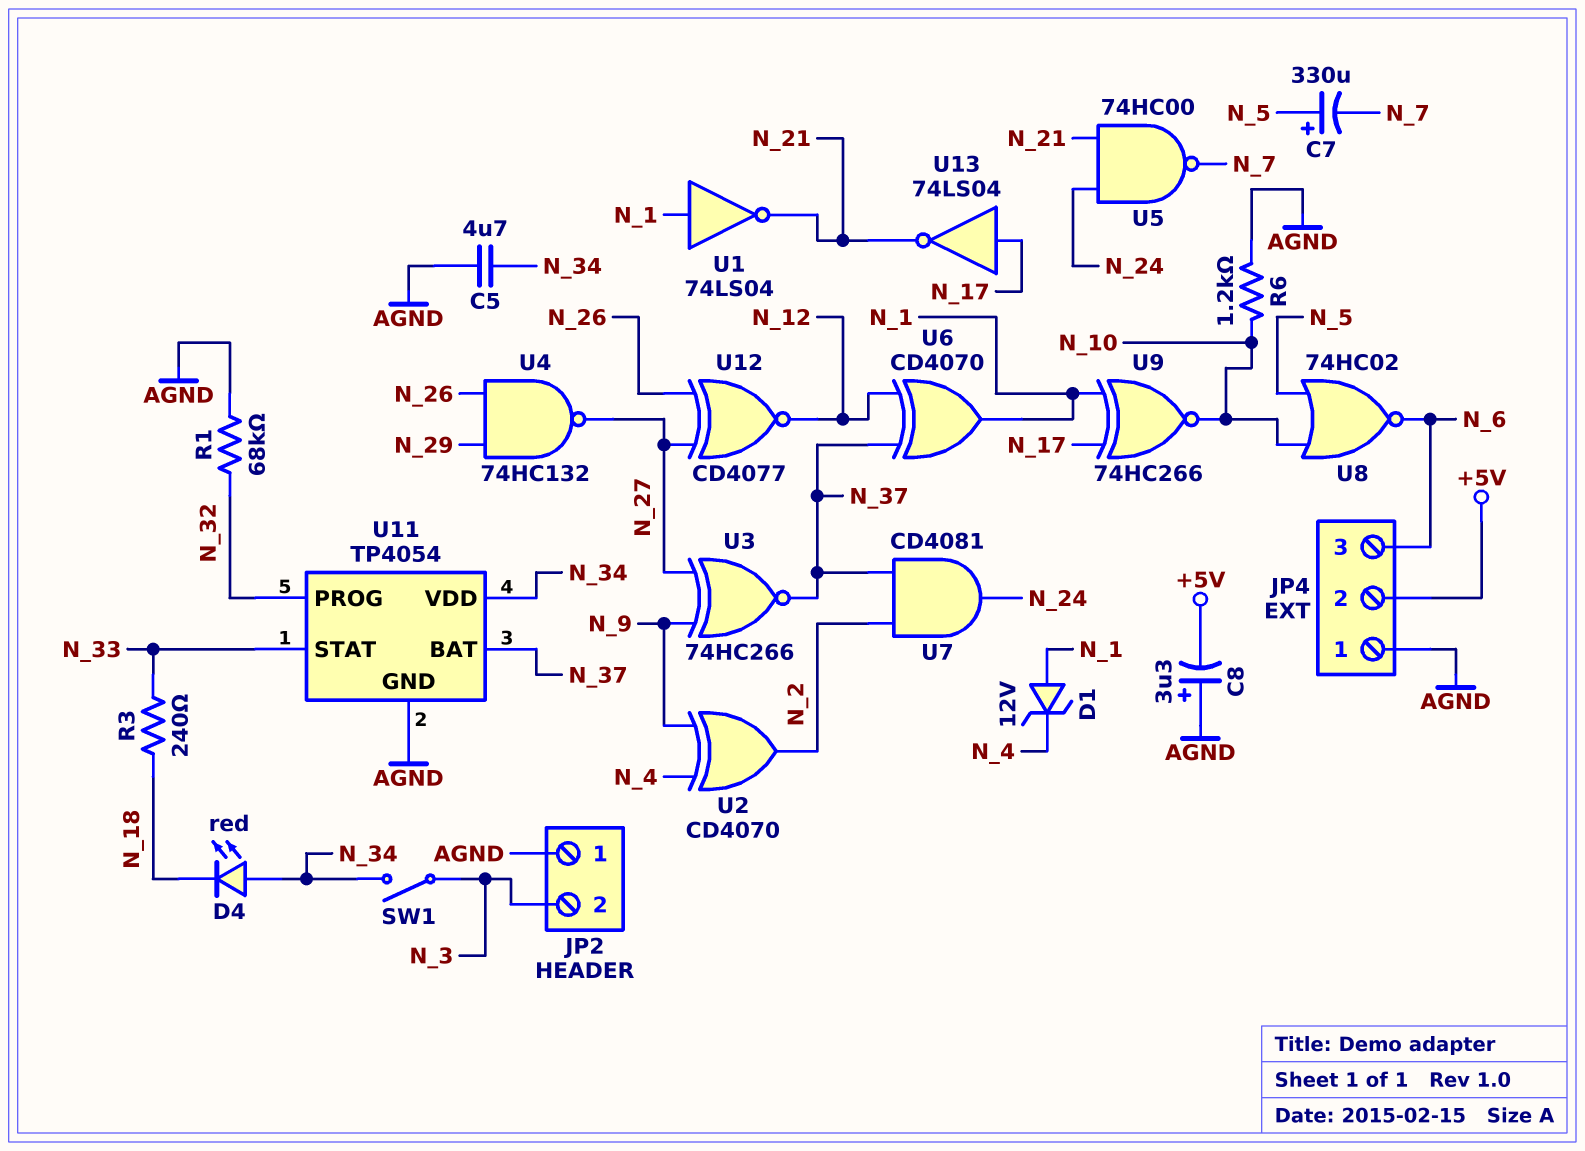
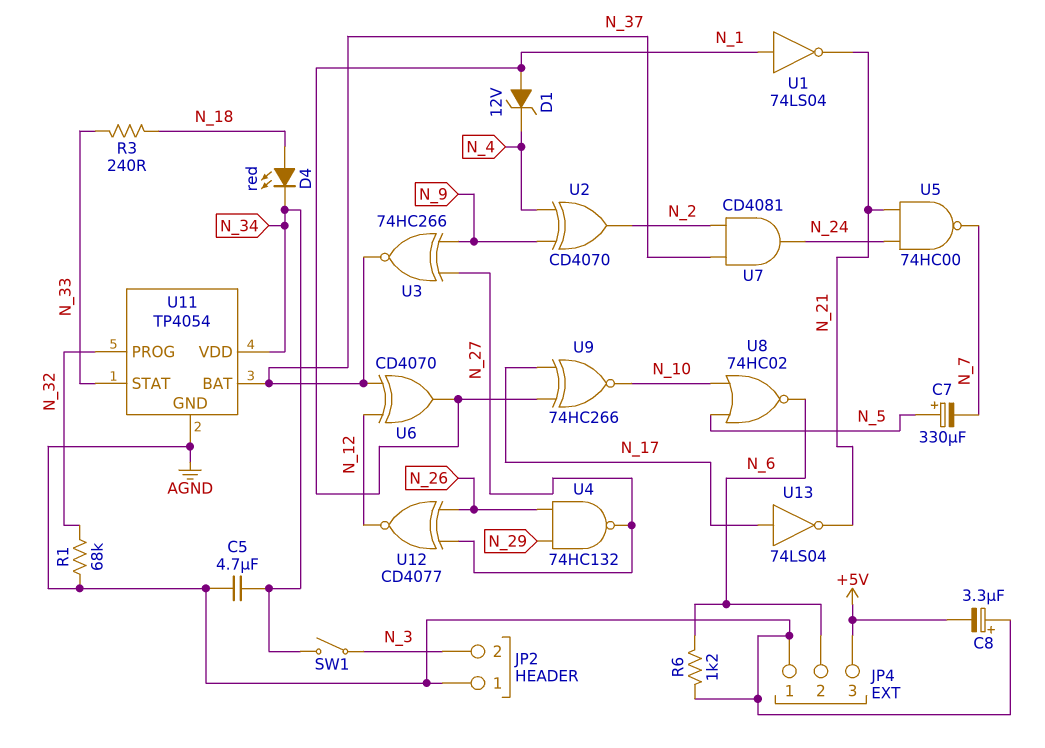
D4: LED red (A N_34, K N_18) -> LED red (A N_18, K N_34)
JP4 pin 2: +5V -> N_6
JP4 pin 3: N_6 -> +5V
R6: 1.2k (AGND, N_10) -> 1.2k (AGND, N_6)

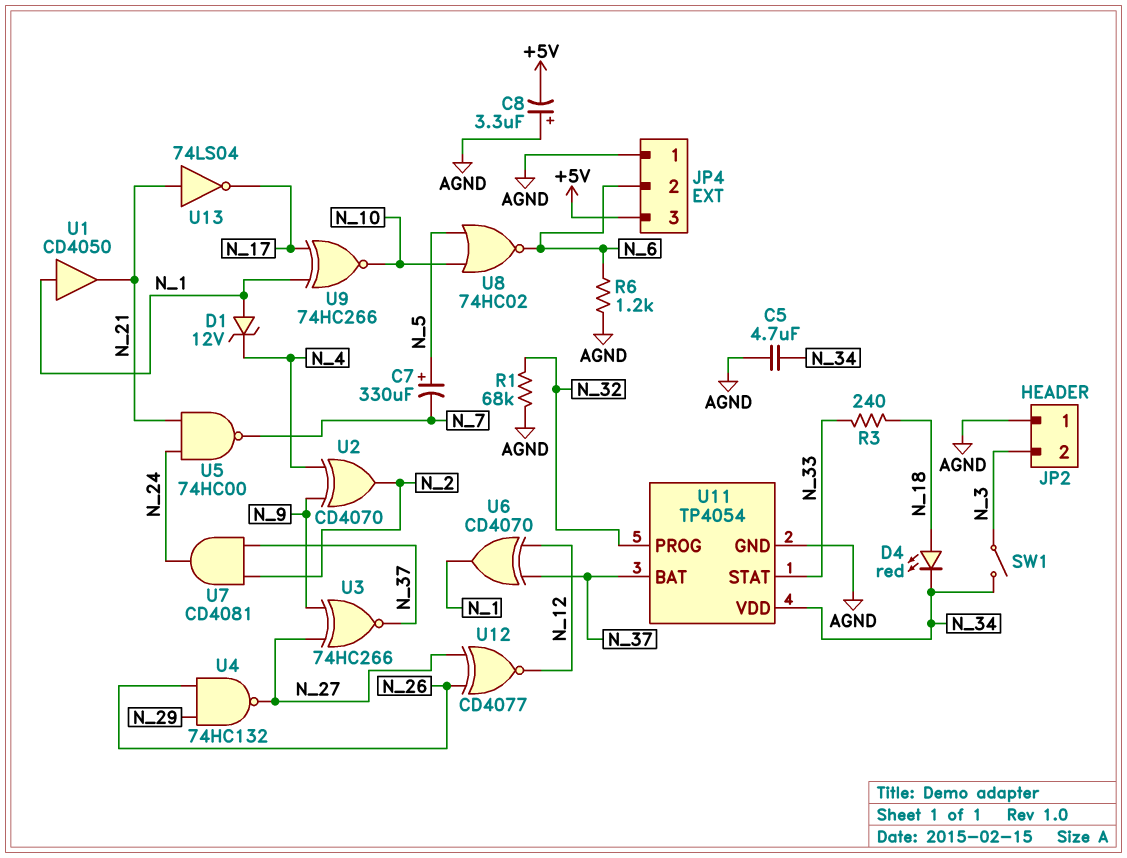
U1: NOT 74LS04 (in N_1, out N_21) -> buffer CD4050 (in N_1, out N_21)
U13: NOT 74LS04 (in N_17, out N_21) -> NOT 74LS04 (in N_21, out N_17)

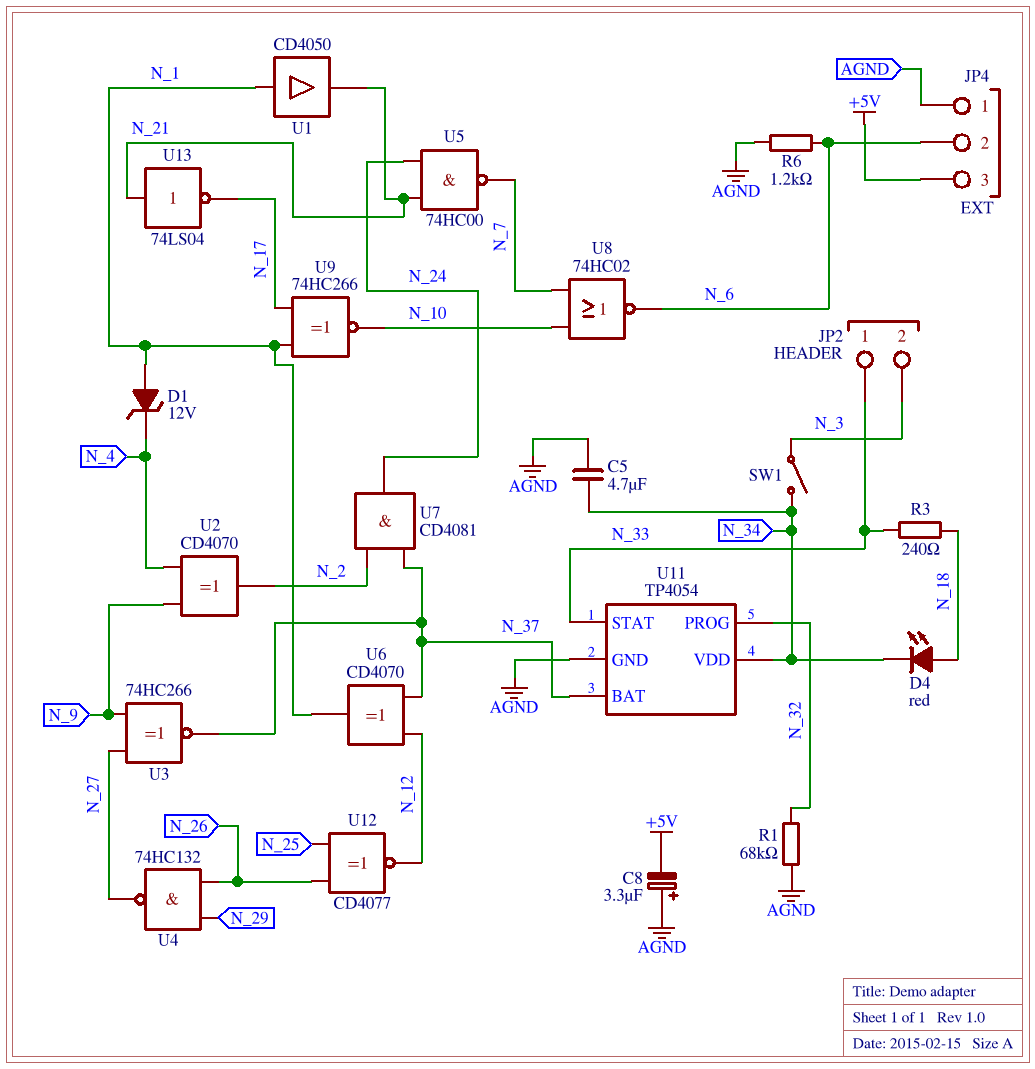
C7: 330uF (plus N_5, minus N_7) -> none
JP2 pin 1: AGND -> N_33
U8: NOR 74HC02 (in N_5, in N_10, out N_6) -> NOR 74HC02 (in N_7, in N_10, out N_6)
U12: XNOR CD4077 (in N_26, in N_27, out N_12) -> XNOR CD4077 (in N_25, in N_26, out N_12)

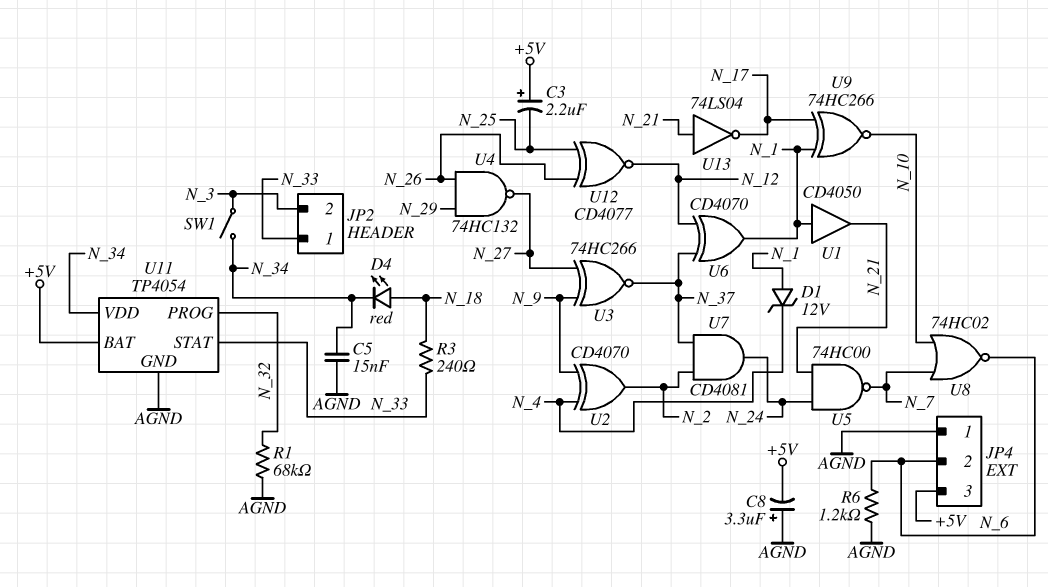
C3: none -> 2.2uF (plus +5V, minus N_25)
C5: 4.7uF (AGND, N_34) -> 15nF (AGND, N_34)
U11 pin BAT: N_37 -> +5V

